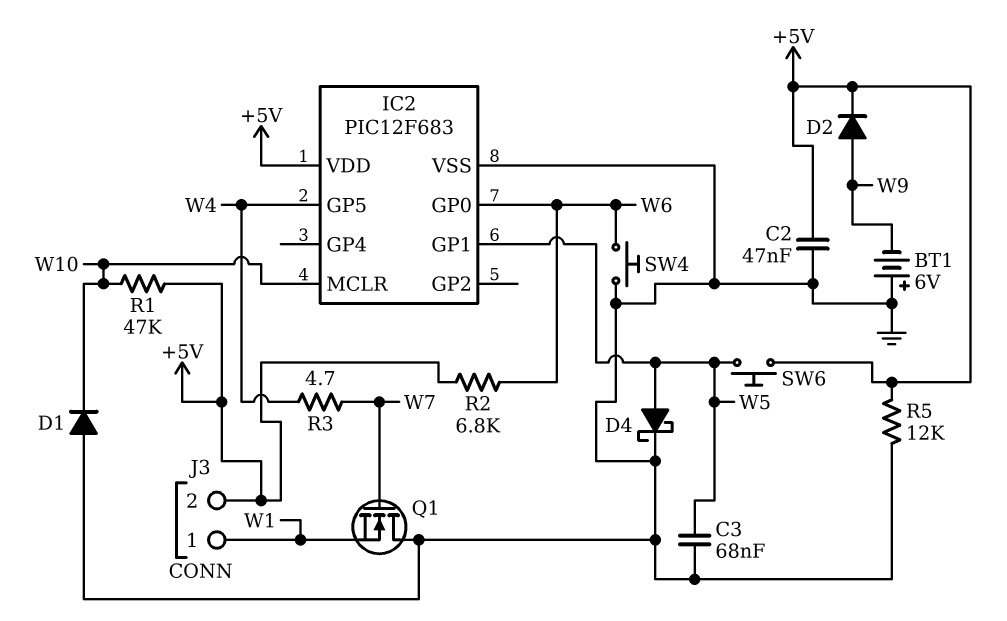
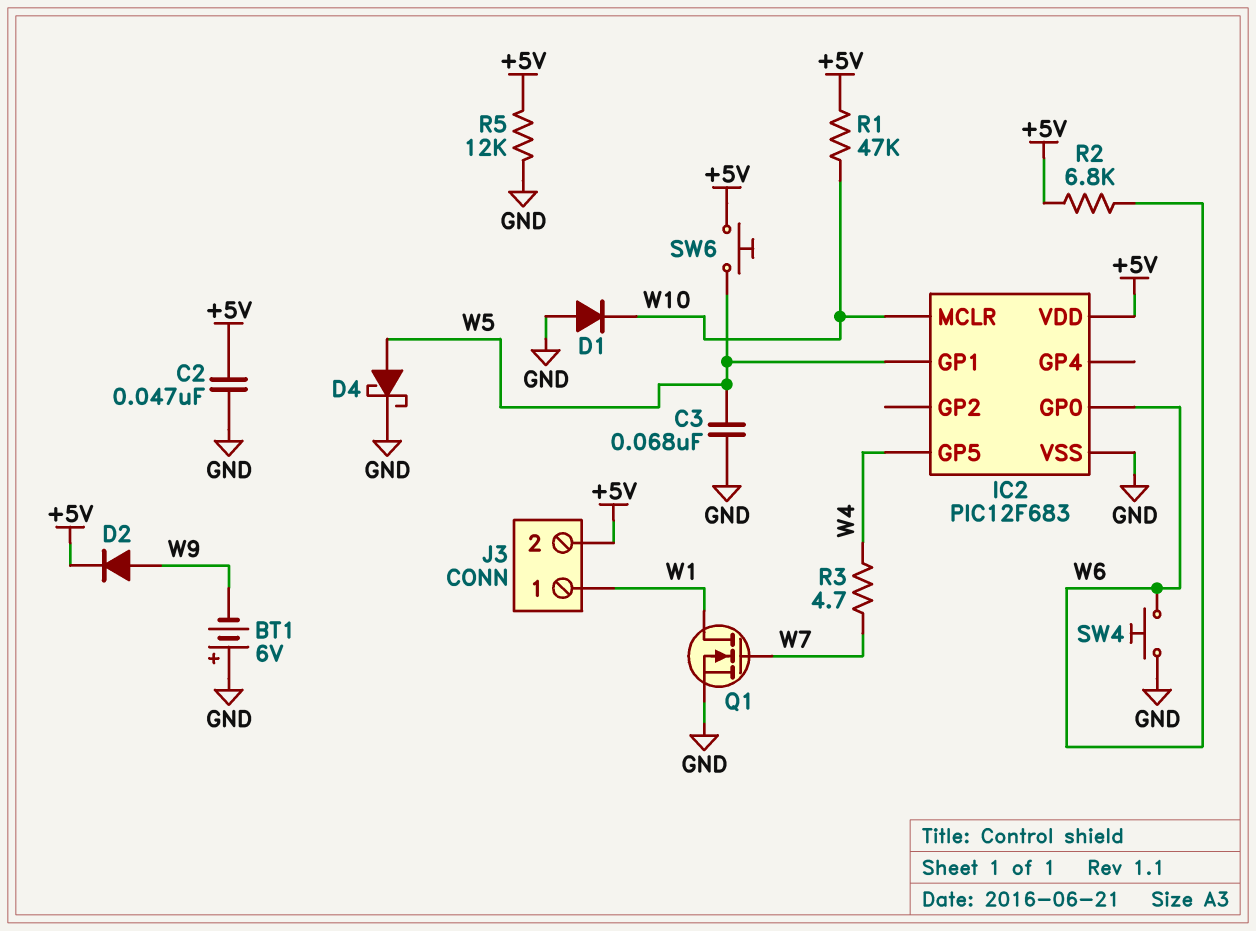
Q1: NMOS (G W7, D GND, S W1) -> NMOS (G W7, D W1, S GND)

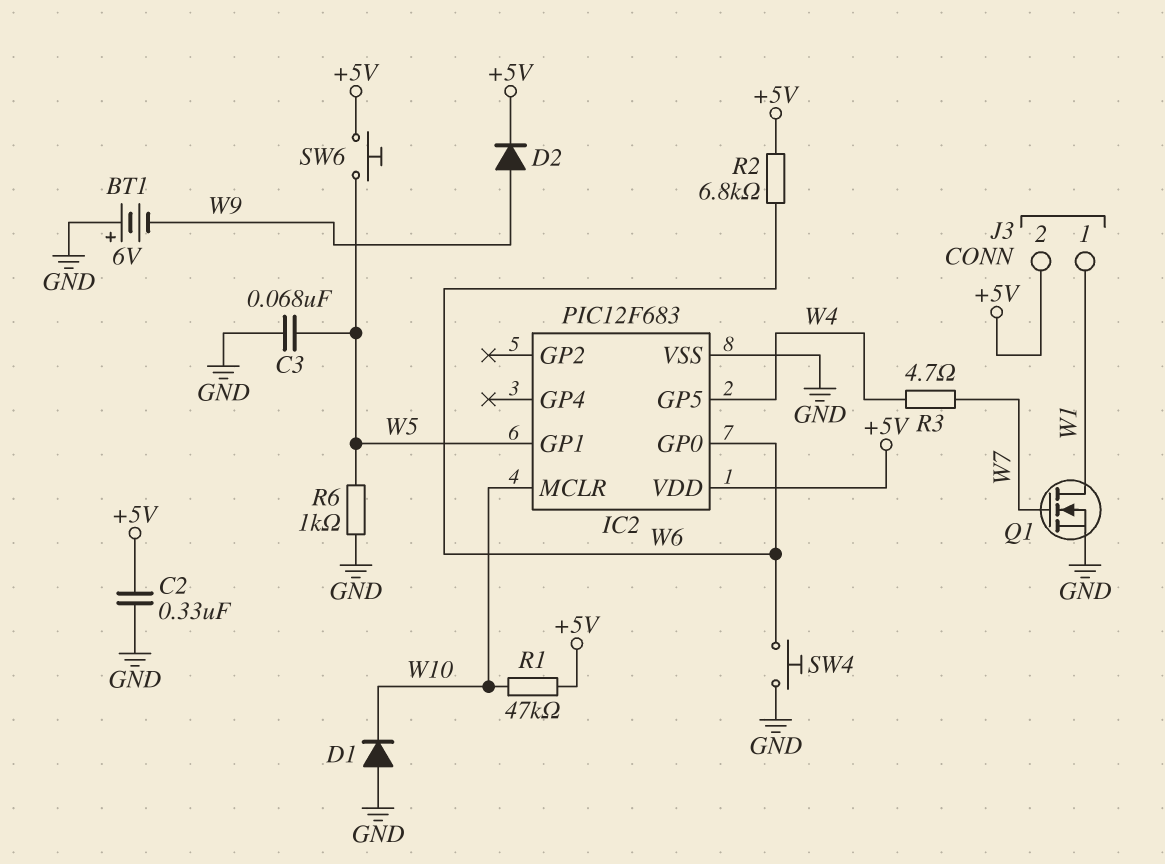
C2: 47nF (+5V, GND) -> 330nF (+5V, GND)
D4: schottky (A W5, K GND) -> none
R5: 12k (+5V, GND) -> none
R6: none -> 1k (GND, W5)

